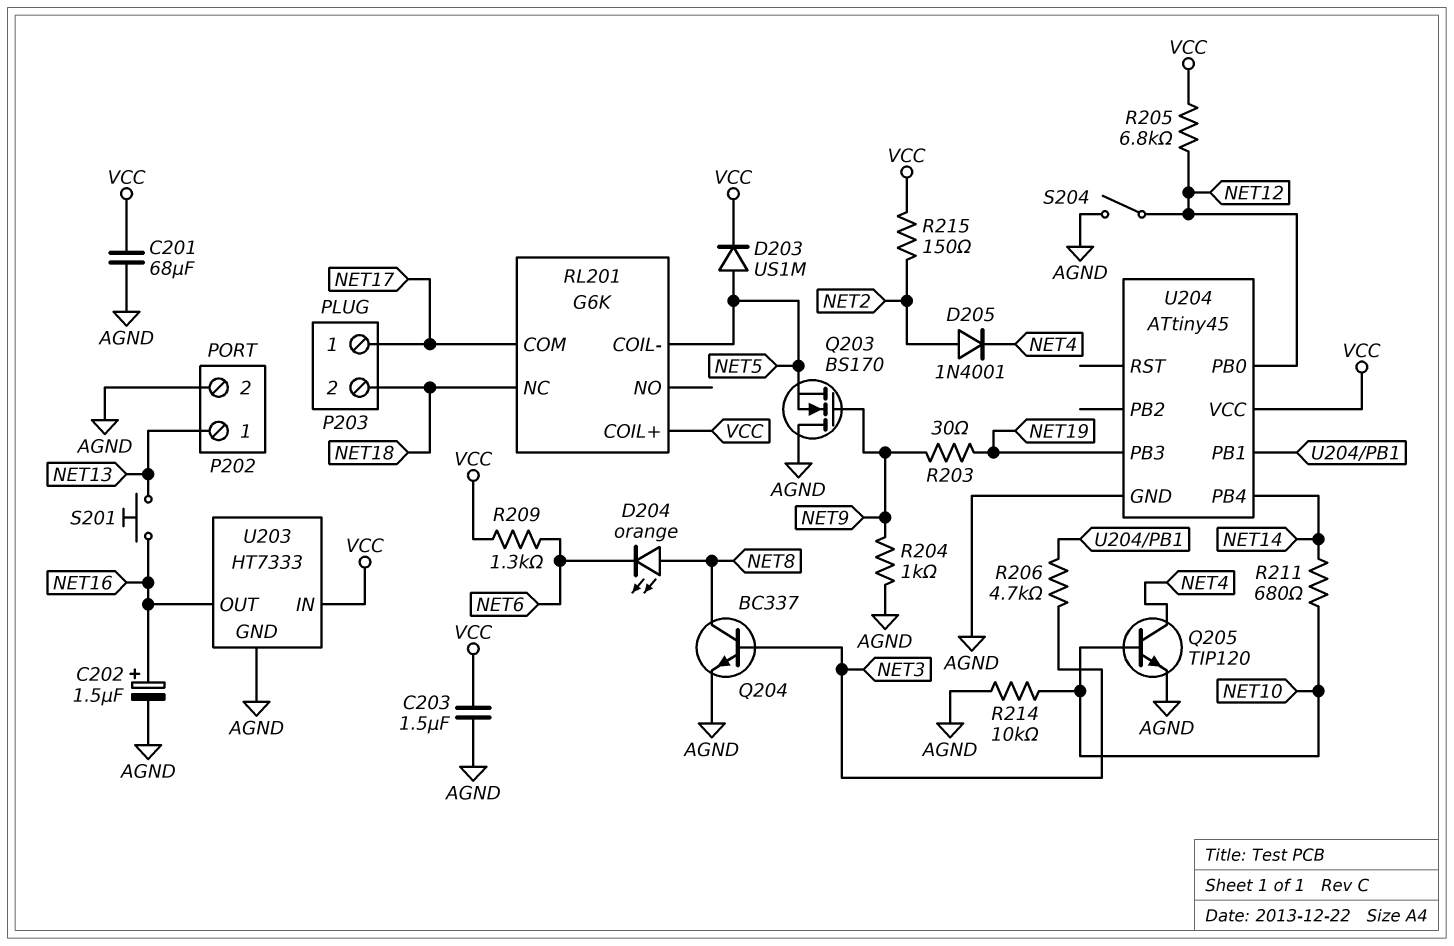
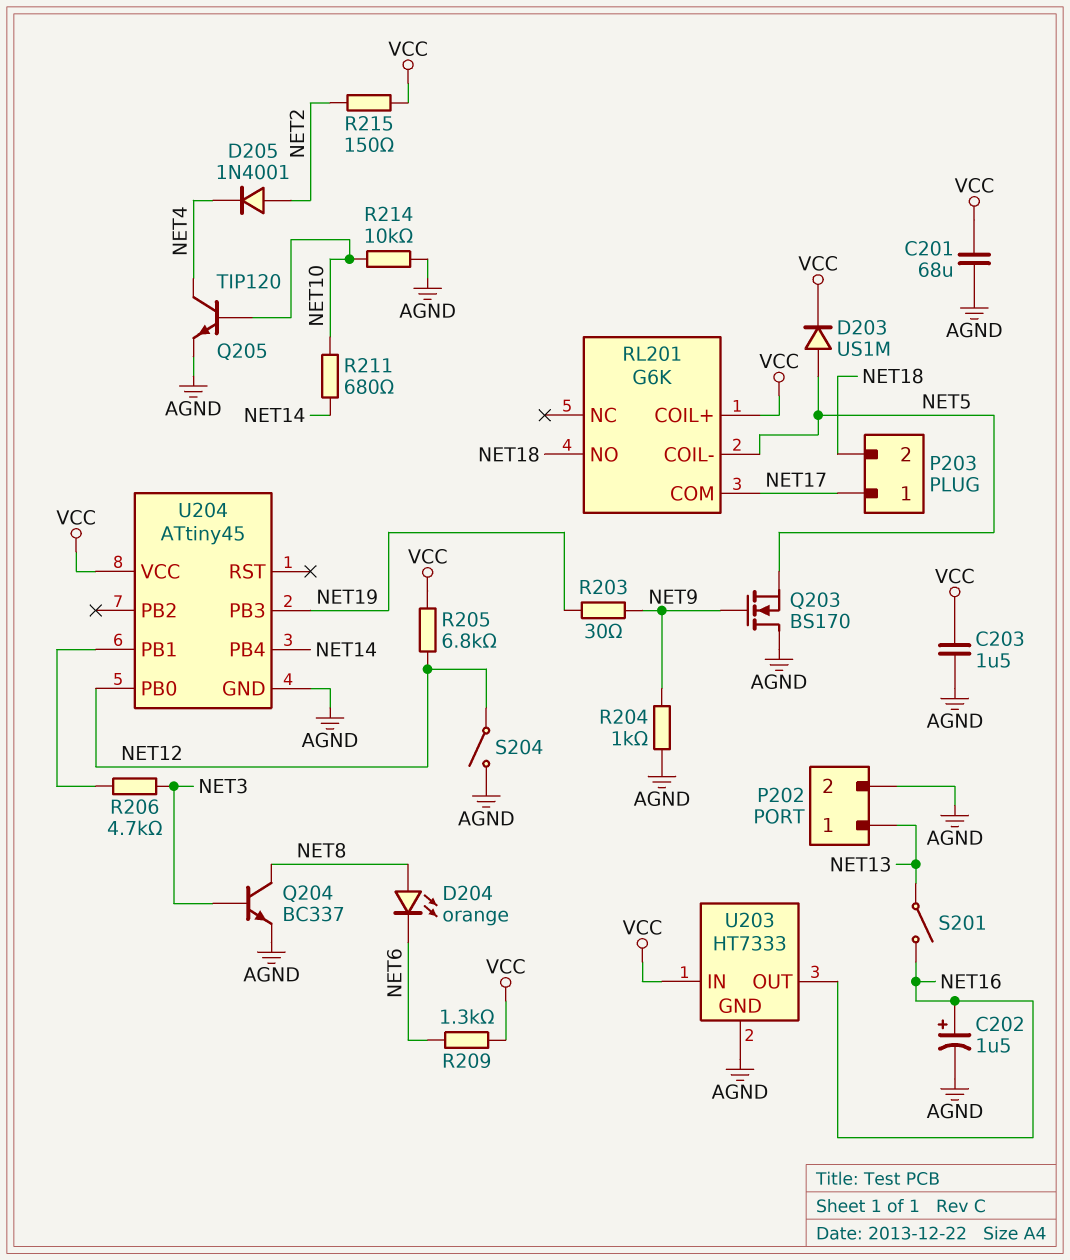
RL201 pin NC: NET18 -> none
RL201 pin NO: none -> NET18
S201: button (NET13, NET16) -> switch (NET13, NET16)

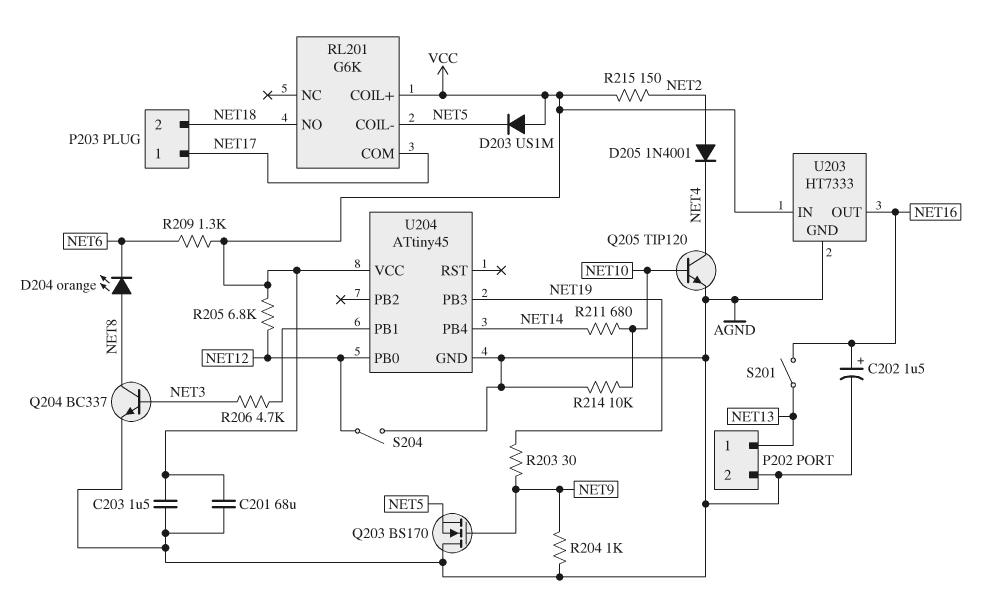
D203: diode US1M (A NET5, K VCC) -> diode US1M (A VCC, K NET5)

